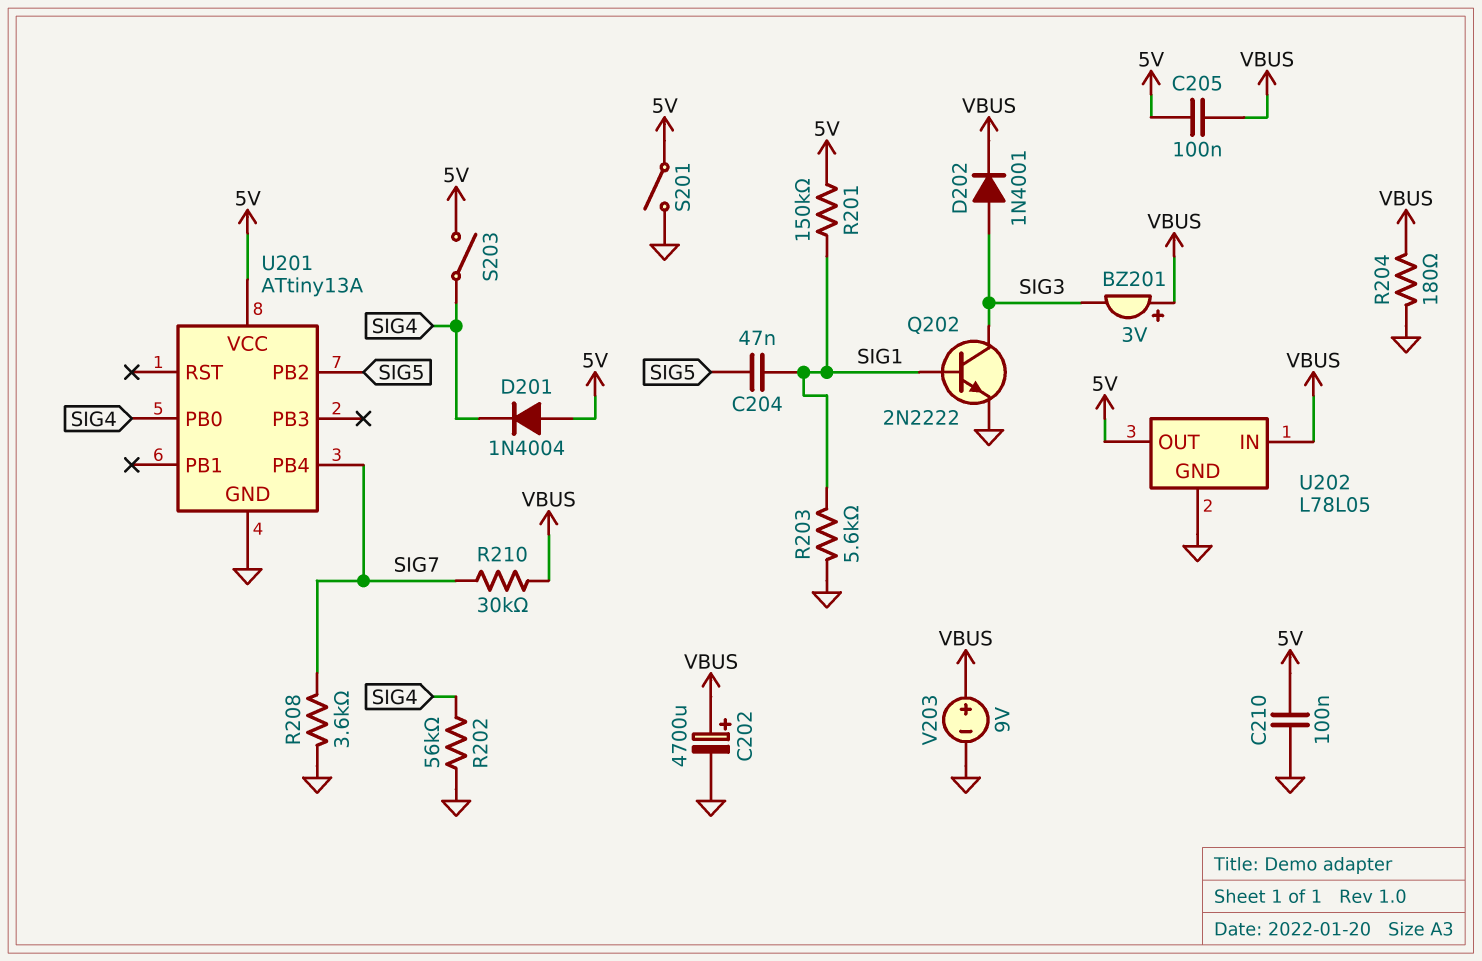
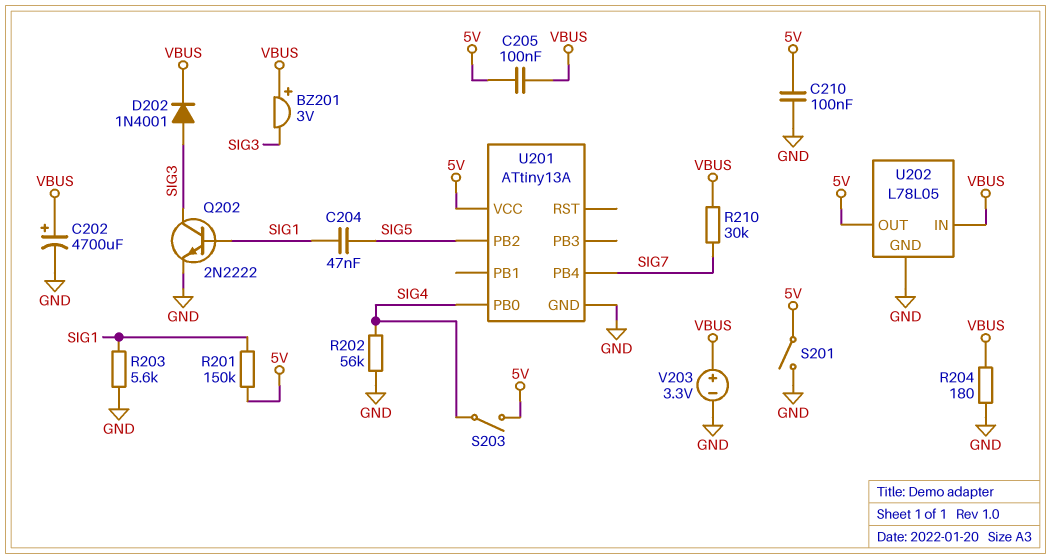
D201: diode 1N4004 (A 5V, K SIG4) -> none
R208: 3.6k (GND, SIG7) -> none
V203: 9V (plus VBUS, minus GND) -> 3.3V (plus VBUS, minus GND)

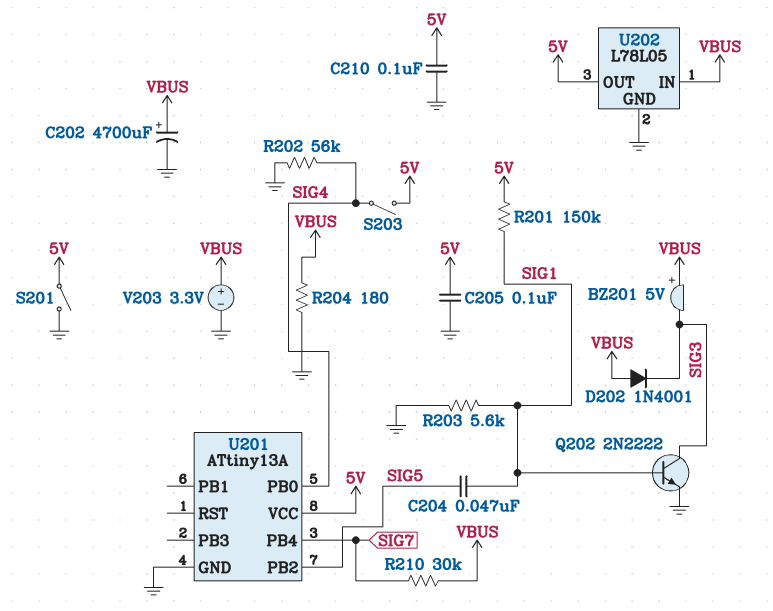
BZ201: buzzer 3V (plus VBUS, minus SIG3) -> buzzer 5V (plus VBUS, minus SIG3)
C205: 100nF (5V, VBUS) -> 100nF (5V, GND)
D202: diode 1N4001 (A SIG3, K VBUS) -> diode 1N4001 (A VBUS, K SIG3)

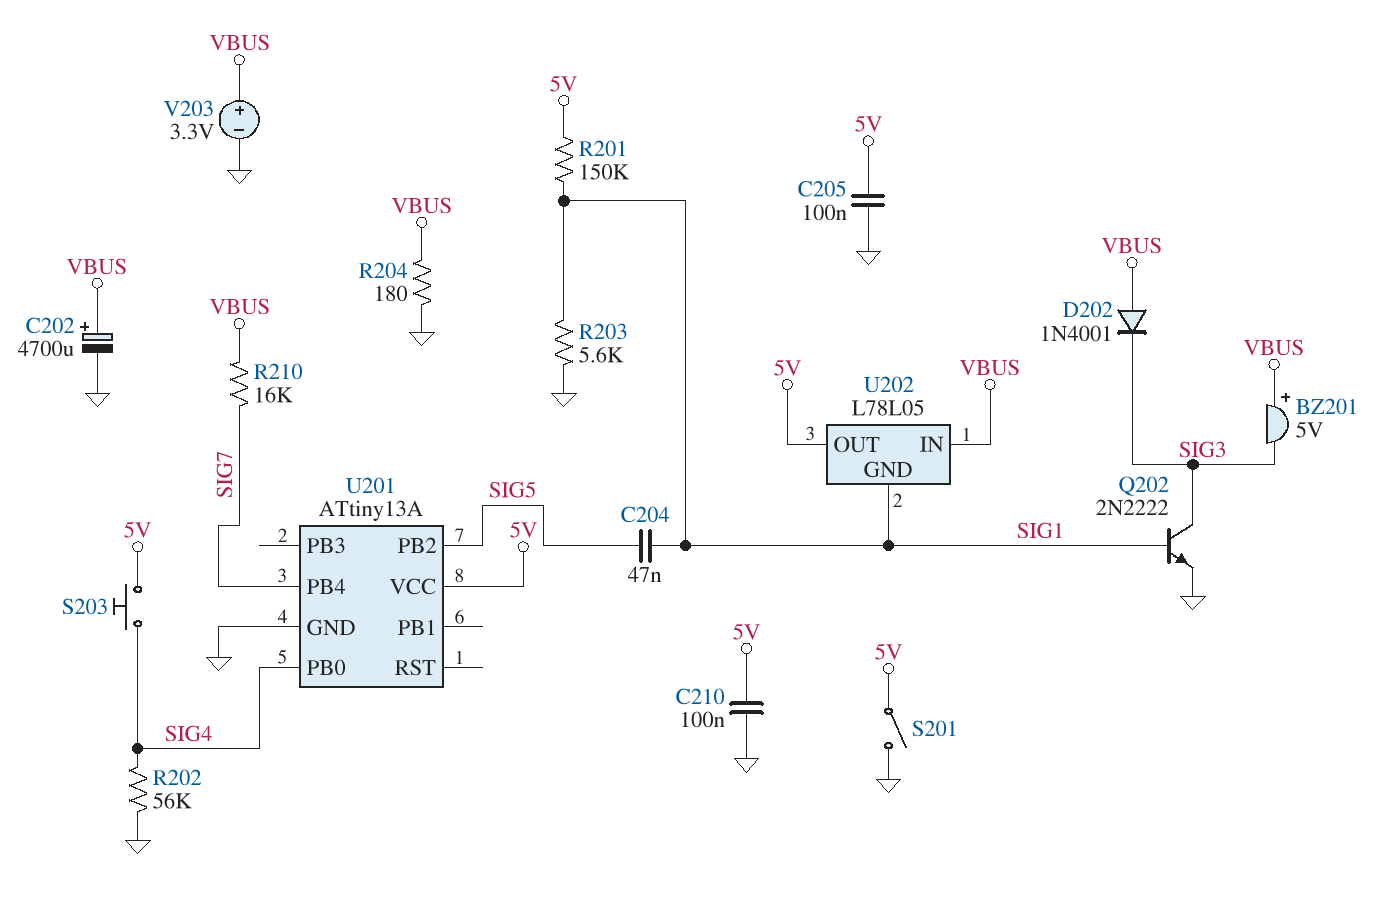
R210: 30k (SIG7, VBUS) -> 16k (SIG7, VBUS)
S203: switch (5V, SIG4) -> button (5V, SIG4)
U202 pin GND: GND -> SIG1

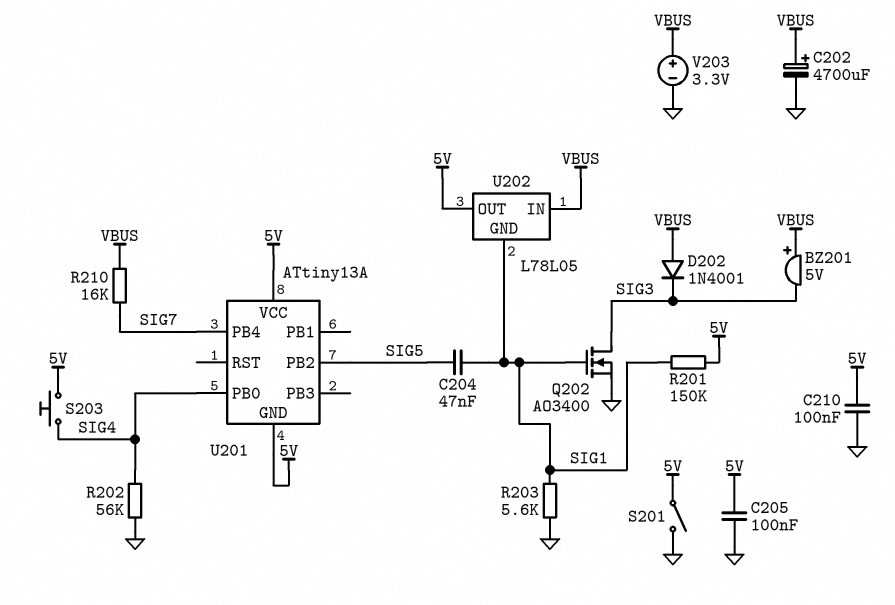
Q202: NPN 2N2222 (B SIG1, C SIG3, E GND) -> NMOS AO3400 (G SIG1, D SIG3, S GND)
R204: 180 (GND, VBUS) -> none
U201 pin GND: GND -> 5V

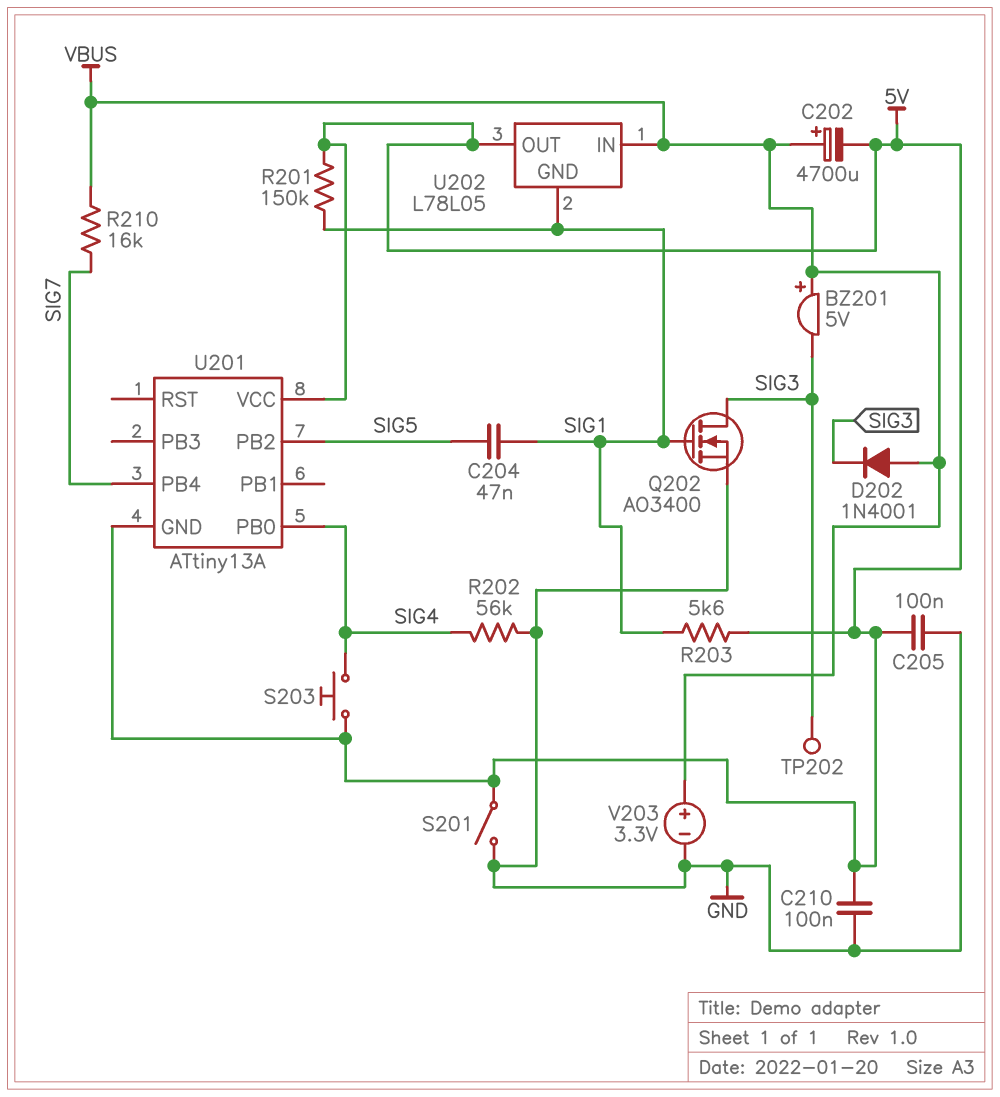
C202: 4700uF (plus VBUS, minus GND) -> 4700uF (plus VBUS, minus 5V)
R203: 5.6k (GND, SIG1) -> 5.6k (5V, SIG1)
TP202: none -> test point (SIG3)

